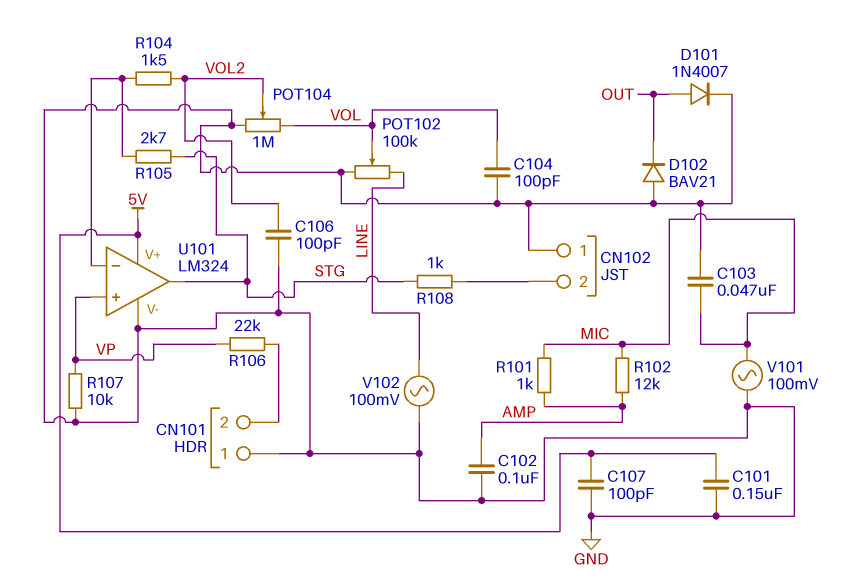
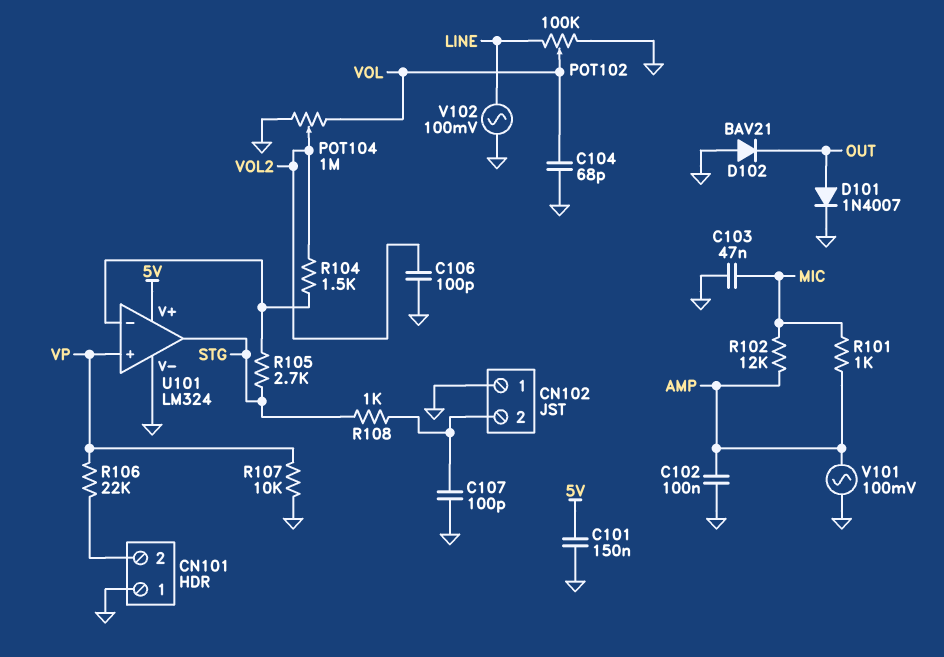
C104: 100pF (GND, VOL) -> 68pF (GND, VOL)
C107: 100pF (5V, GND) -> 100pF (CN102/2, GND)
V101: AC 100mV (GND, MIC) -> AC 100mV (AMP, GND)

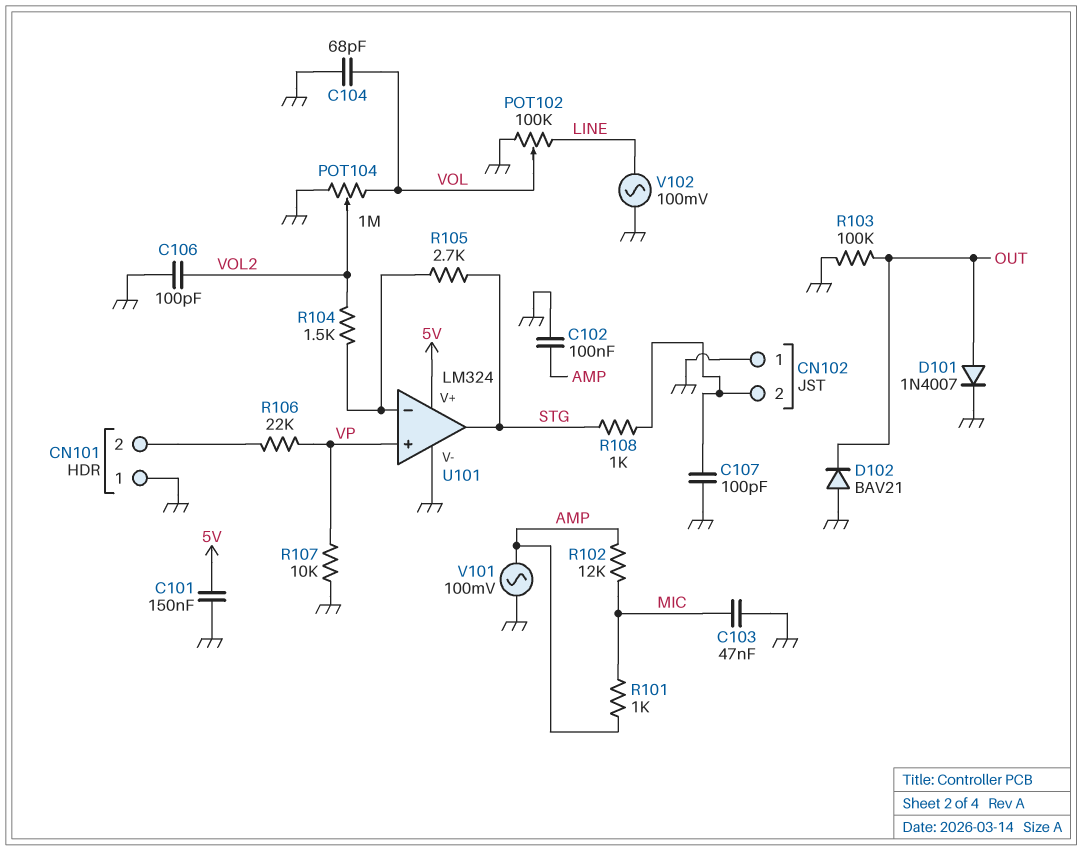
R103: none -> 100k (GND, OUT)

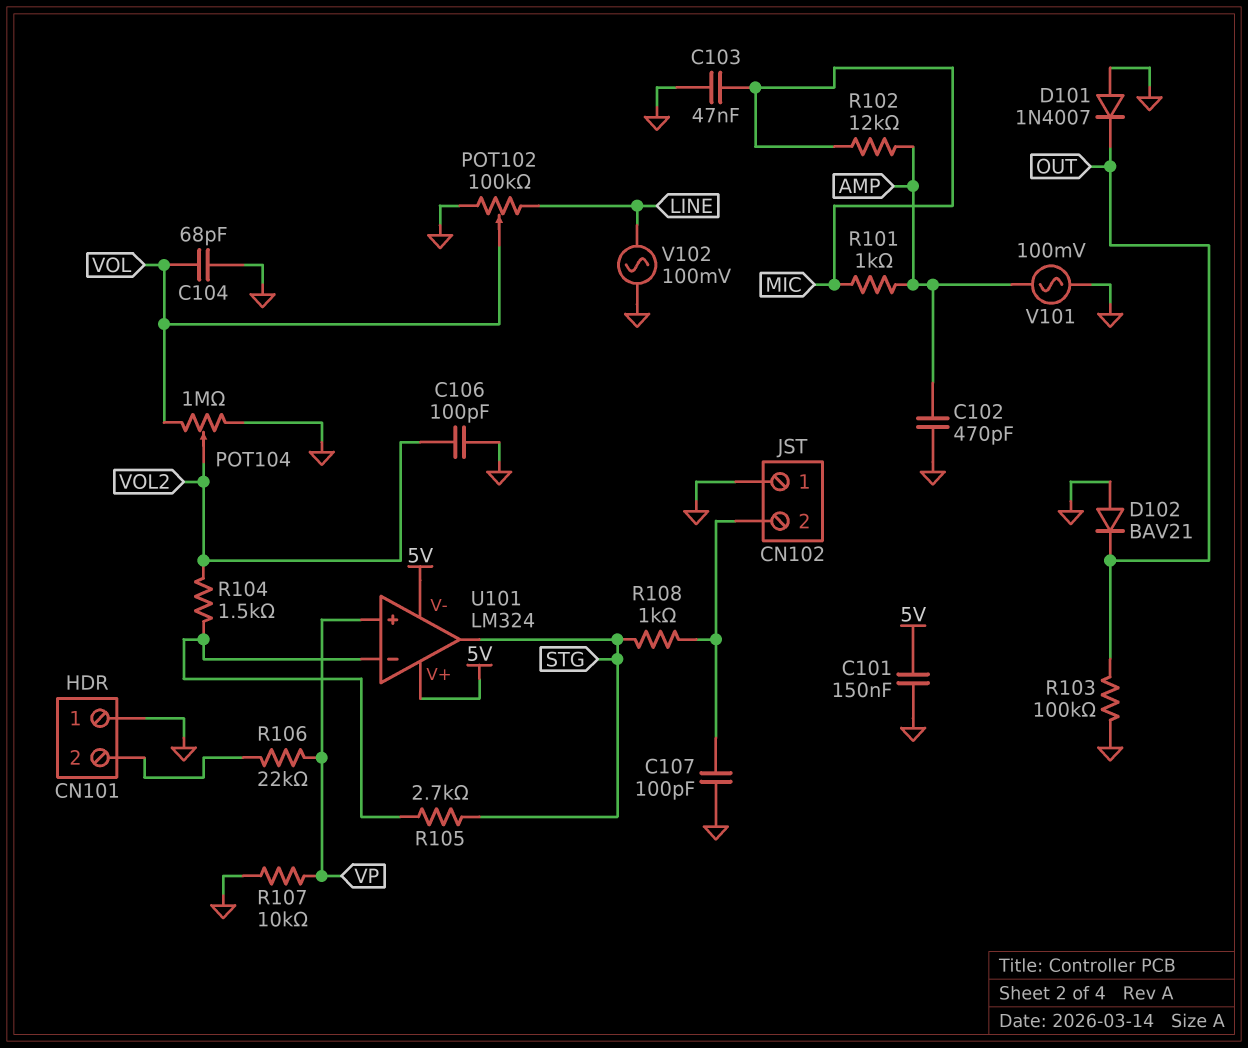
C102: 100nF (AMP, GND) -> 470pF (AMP, GND)
D101: diode 1N4007 (A OUT, K GND) -> diode 1N4007 (A GND, K OUT)
U101 pin V-: GND -> 5V

